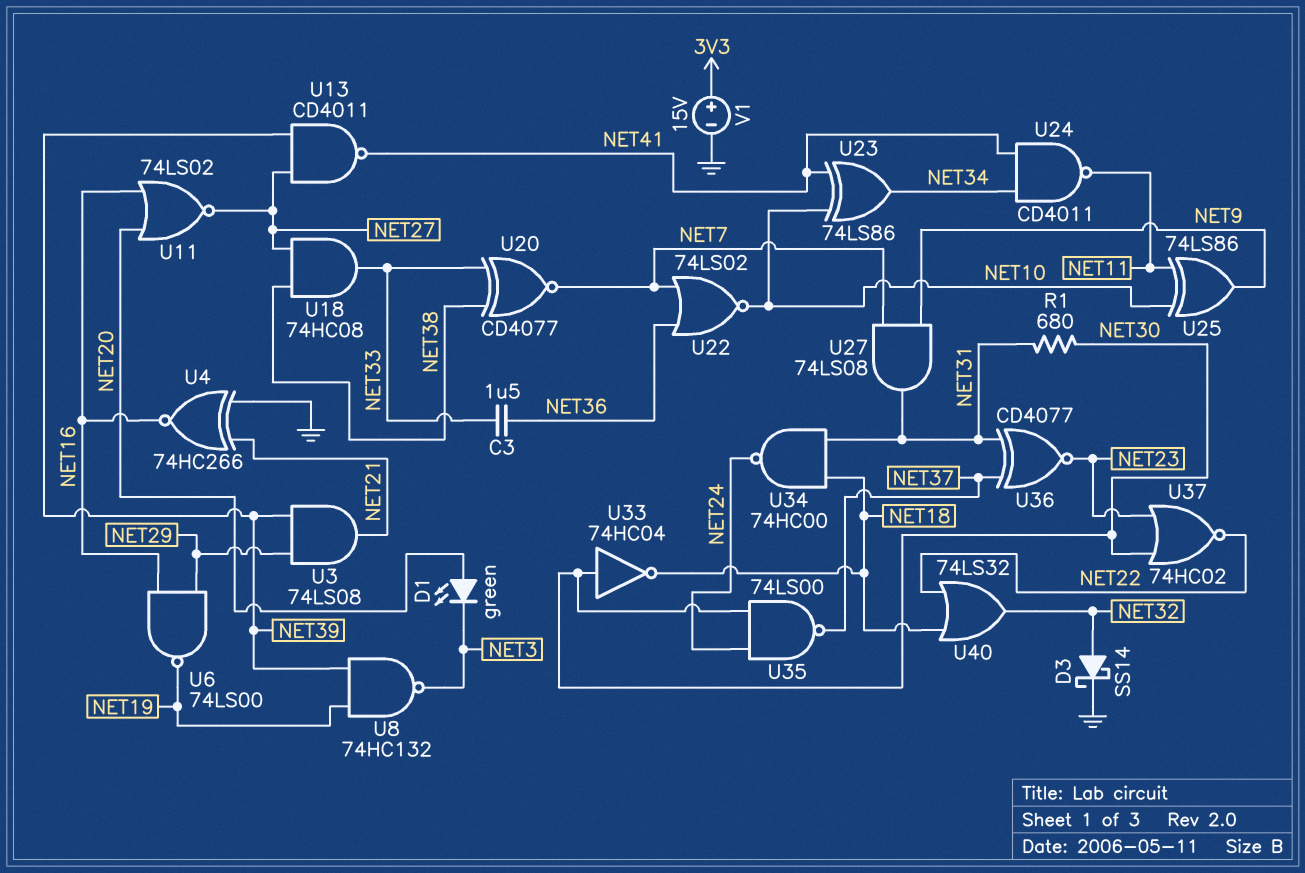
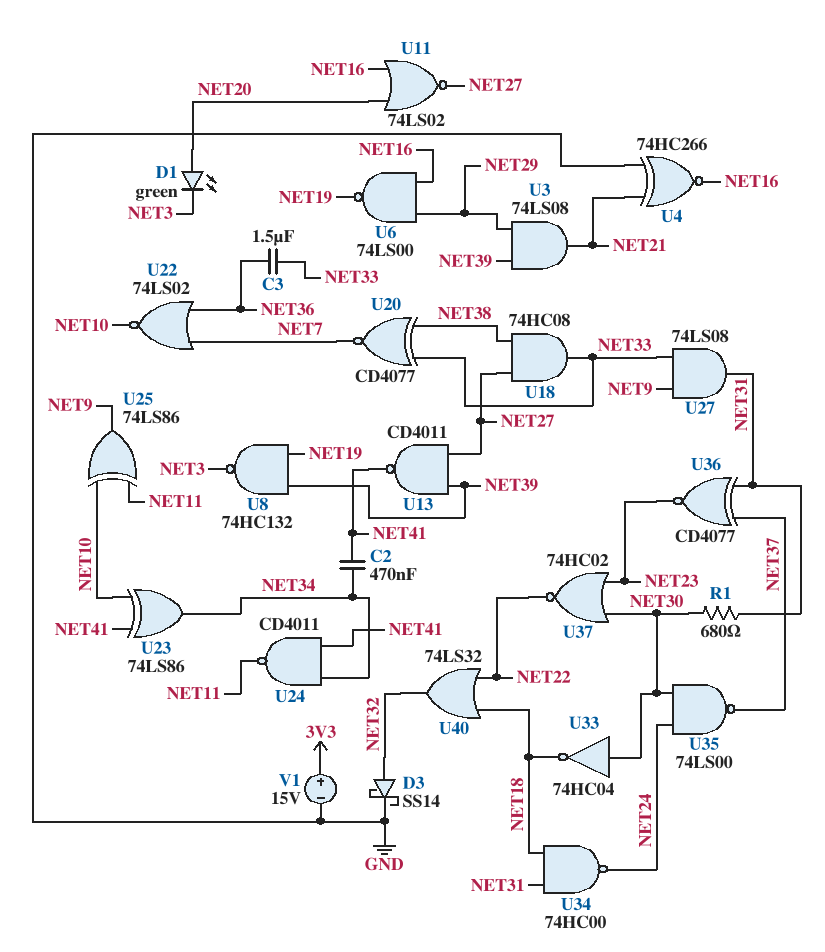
C2: none -> 470nF (NET34, NET41)
U27: AND 74LS08 (in NET7, in NET9, out NET31) -> AND 74LS08 (in NET9, in NET33, out NET31)

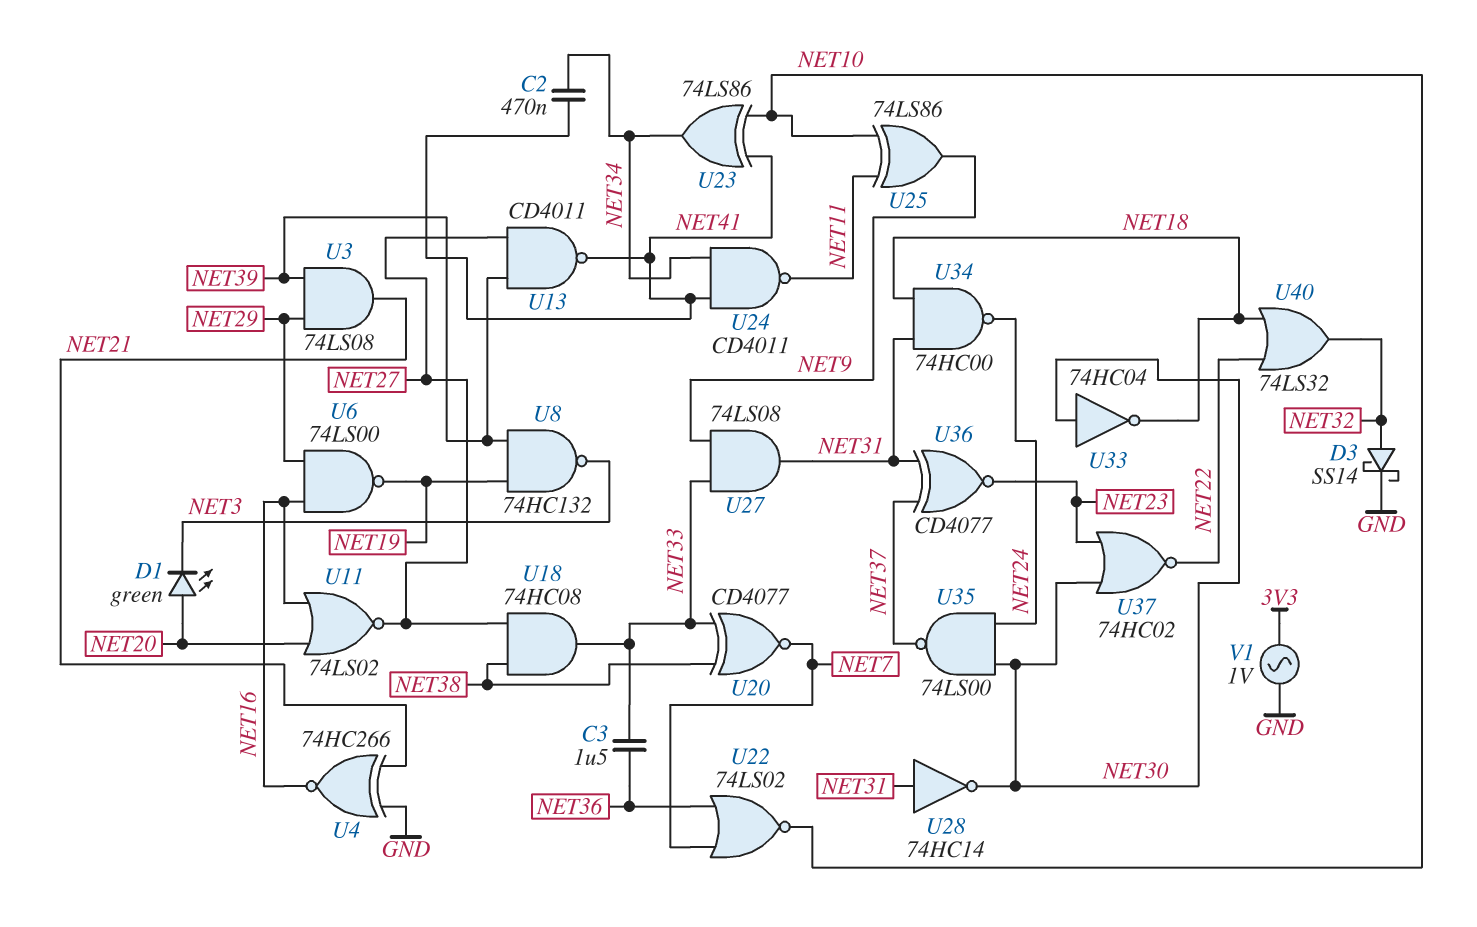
R1: 680 (NET30, NET31) -> none
U28: none -> NOT 74HC14 (in NET31, out NET30)
V1: 15V (plus 3V3, minus GND) -> AC 1V (3V3, GND)

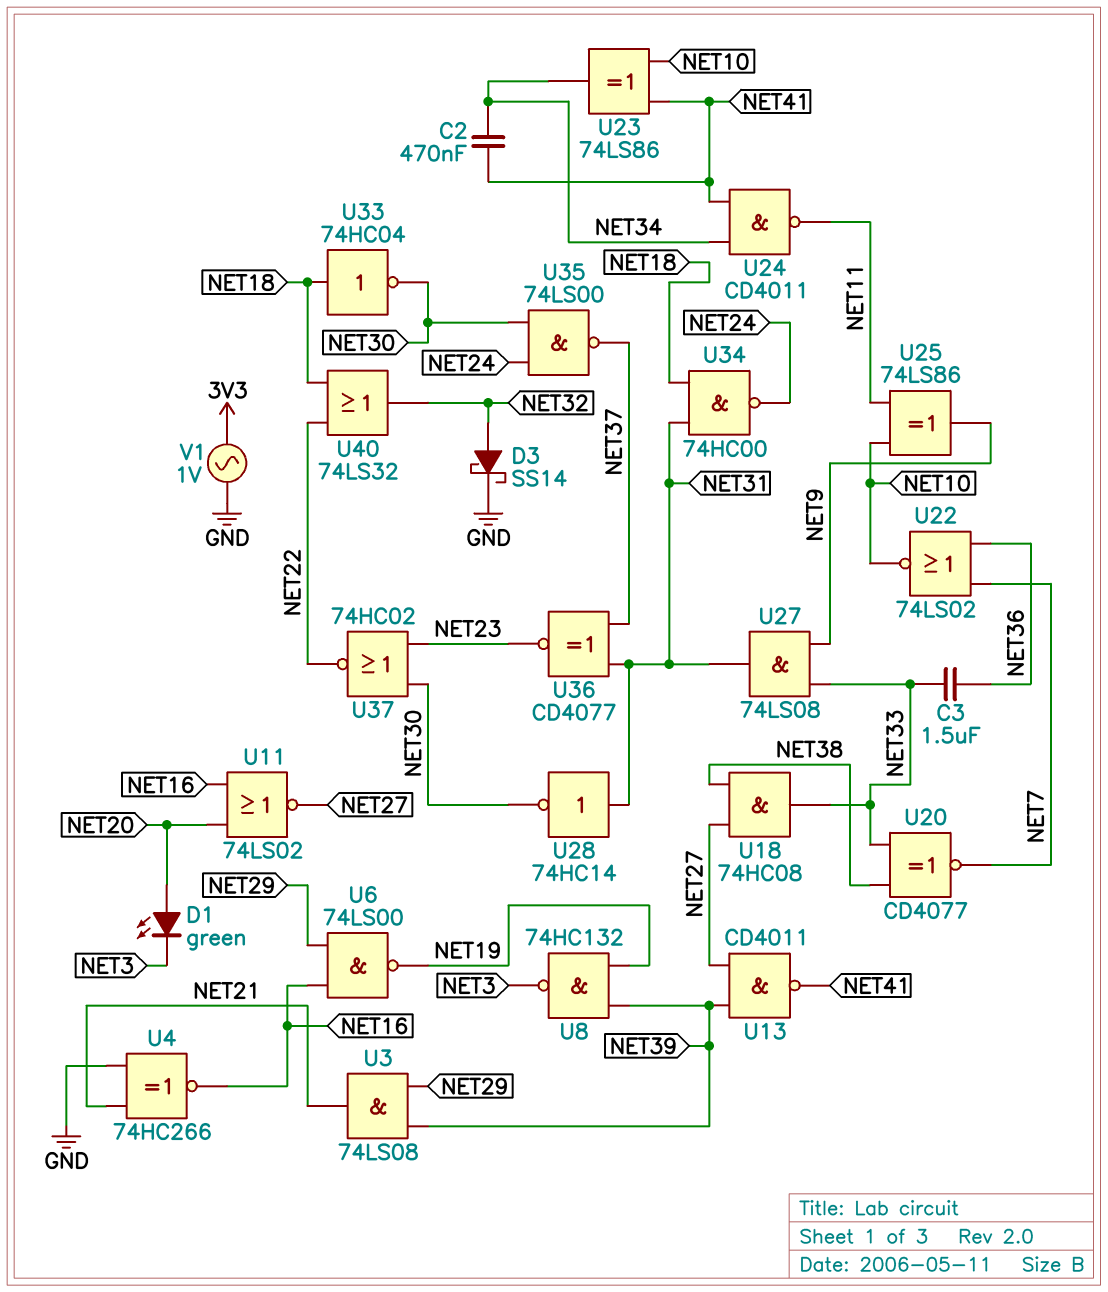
U33: NOT 74HC04 (in NET30, out NET18) -> NOT 74HC04 (in NET18, out NET30)

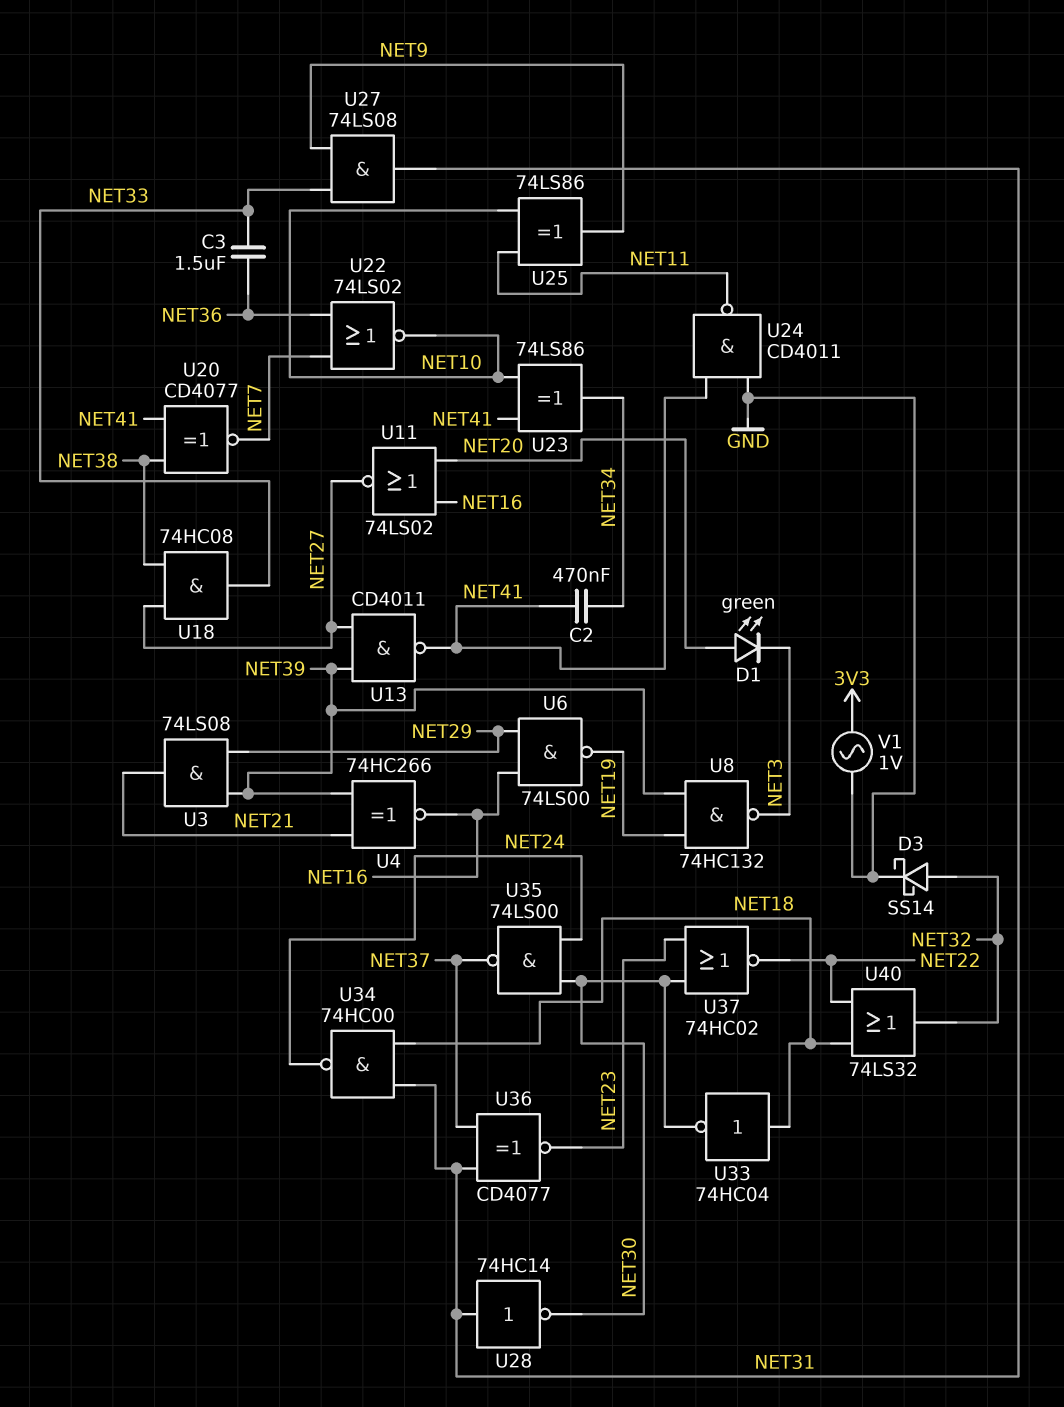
U4: XNOR 74HC266 (in GND, in NET21, out NET16) -> XNOR 74HC266 (in NET21, in NET39, out NET16)
U20: XNOR CD4077 (in NET33, in NET38, out NET7) -> XNOR CD4077 (in NET38, in NET41, out NET7)
U24: NAND CD4011 (in NET34, in NET41, out NET11) -> NAND CD4011 (in GND, in NET41, out NET11)

